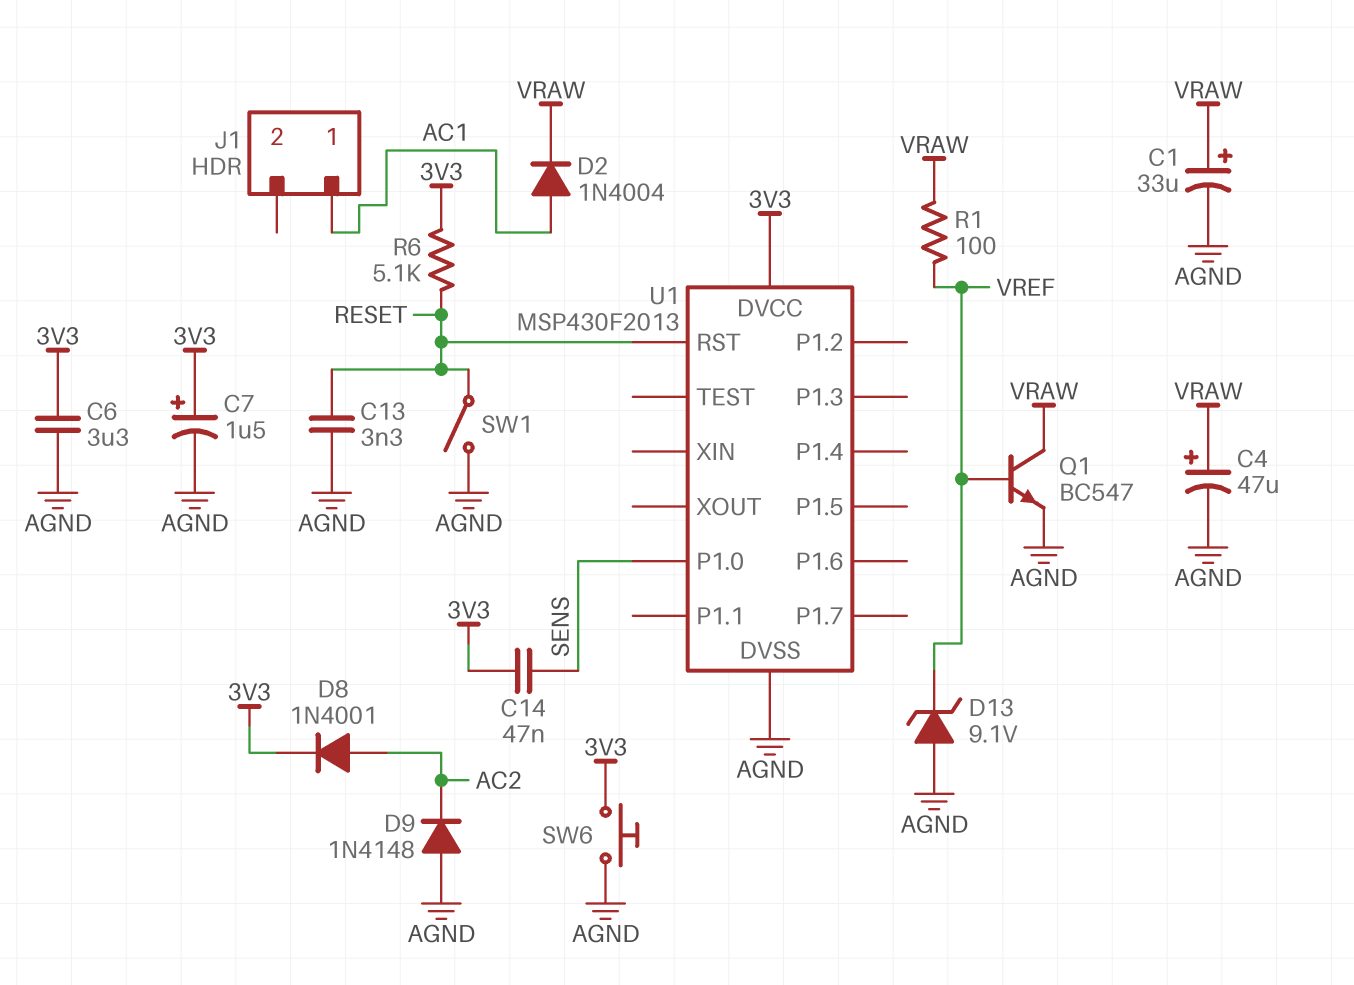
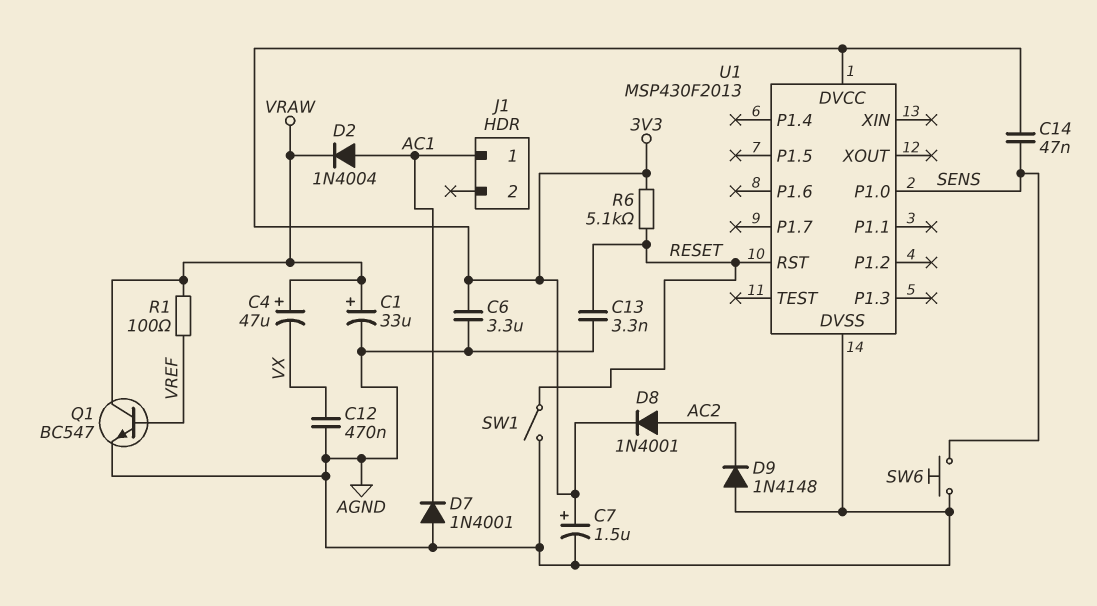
C4: 47uF (plus VRAW, minus AGND) -> 47uF (plus VRAW, minus VX)
C12: none -> 470nF (AGND, VX)
D7: none -> diode 1N4001 (A AGND, K AC1)
D13: zener 9.1V (A AGND, K VREF) -> none
SW6: button (3V3, AGND) -> button (AGND, SENS)

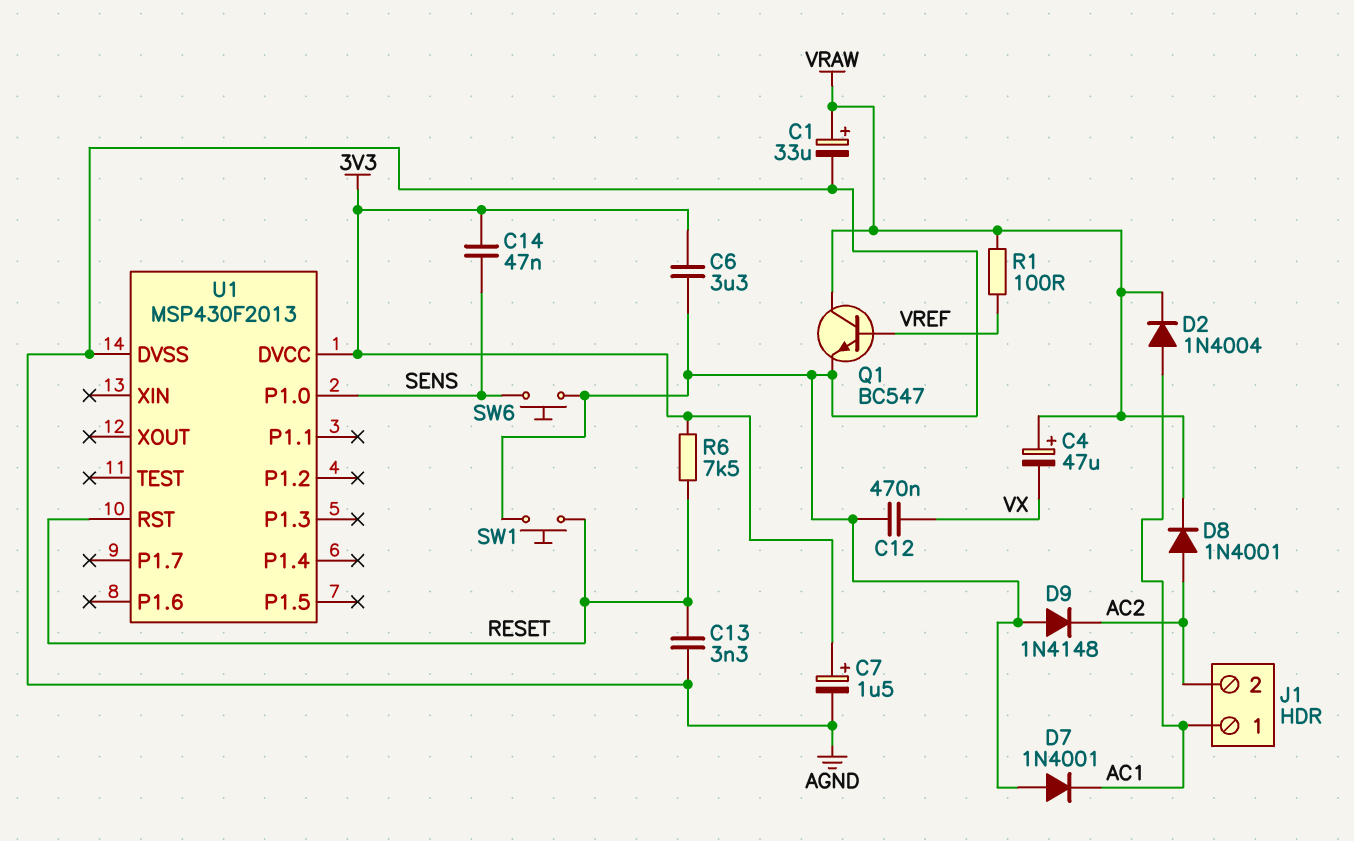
D8: diode 1N4001 (A AC2, K 3V3) -> diode 1N4001 (A AC2, K VRAW)
J1 pin 2: none -> AC2
R6: 5.1k (3V3, RESET) -> 7.5k (3V3, RESET)
SW1: switch (AGND, RESET) -> button (AGND, RESET)

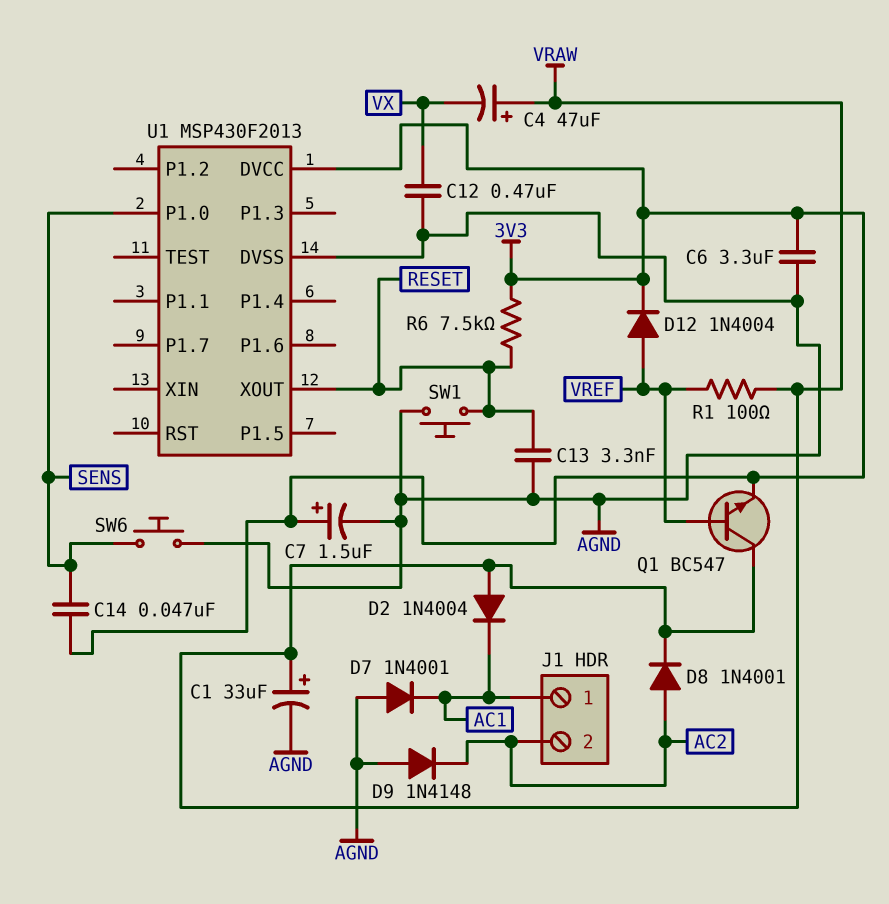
D2: diode 1N4004 (A AC1, K VRAW) -> diode 1N4004 (A VRAW, K AC1)
D12: none -> diode 1N4004 (A VREF, K 3V3)
Q1: NPN BC547 (B VREF, C VRAW, E AGND) -> NPN BC547 (B VREF, C VRAW, E 3V3)
U1 pin RST: RESET -> none
U1 pin XOUT: none -> RESET

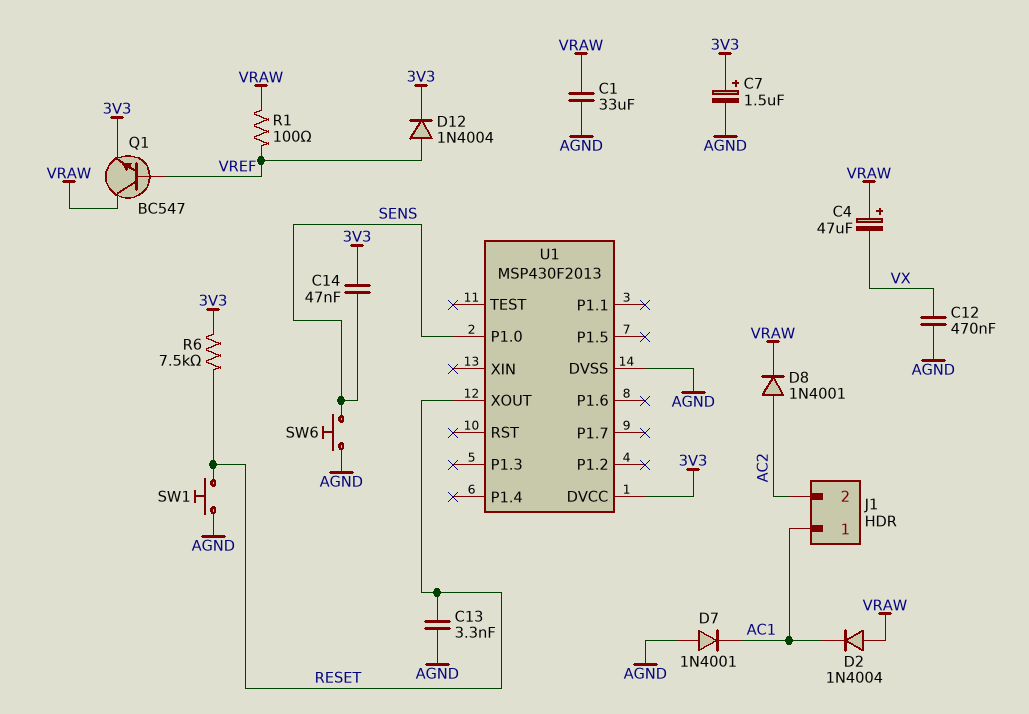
C1: 33uF (plus VRAW, minus AGND) -> 33uF (AGND, VRAW)
C6: 3.3uF (3V3, AGND) -> none
D9: diode 1N4148 (A AGND, K AC2) -> none

